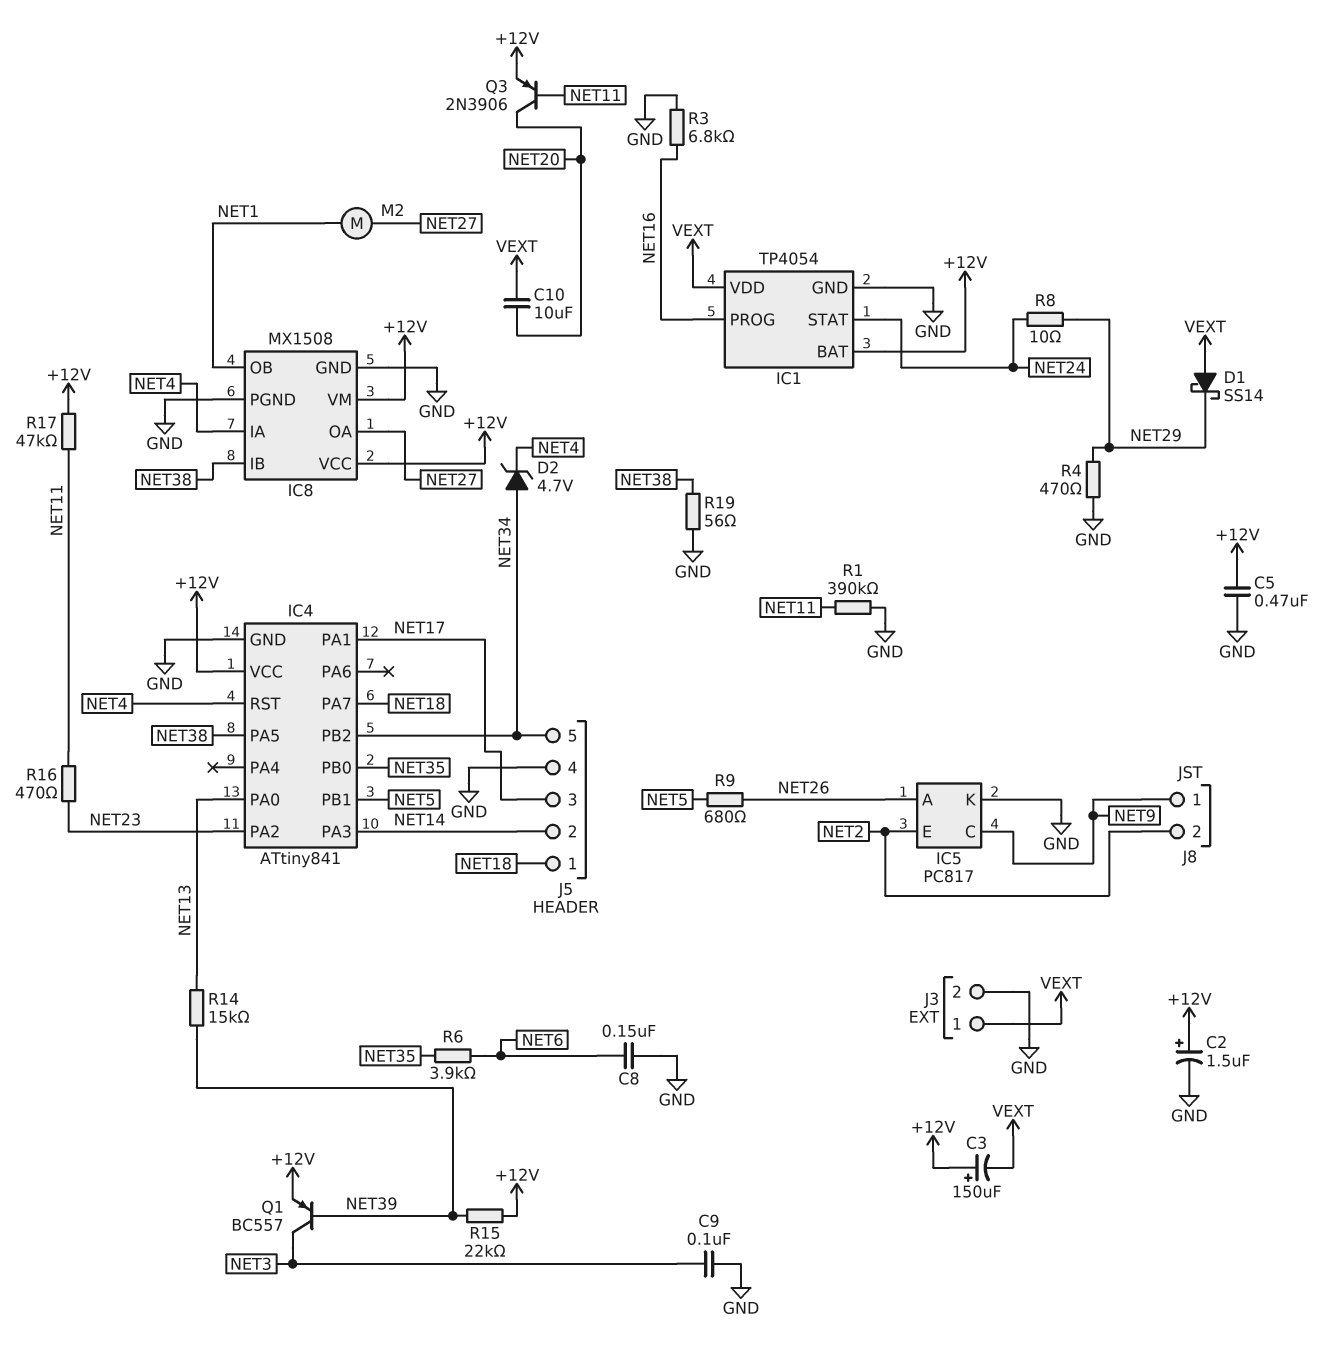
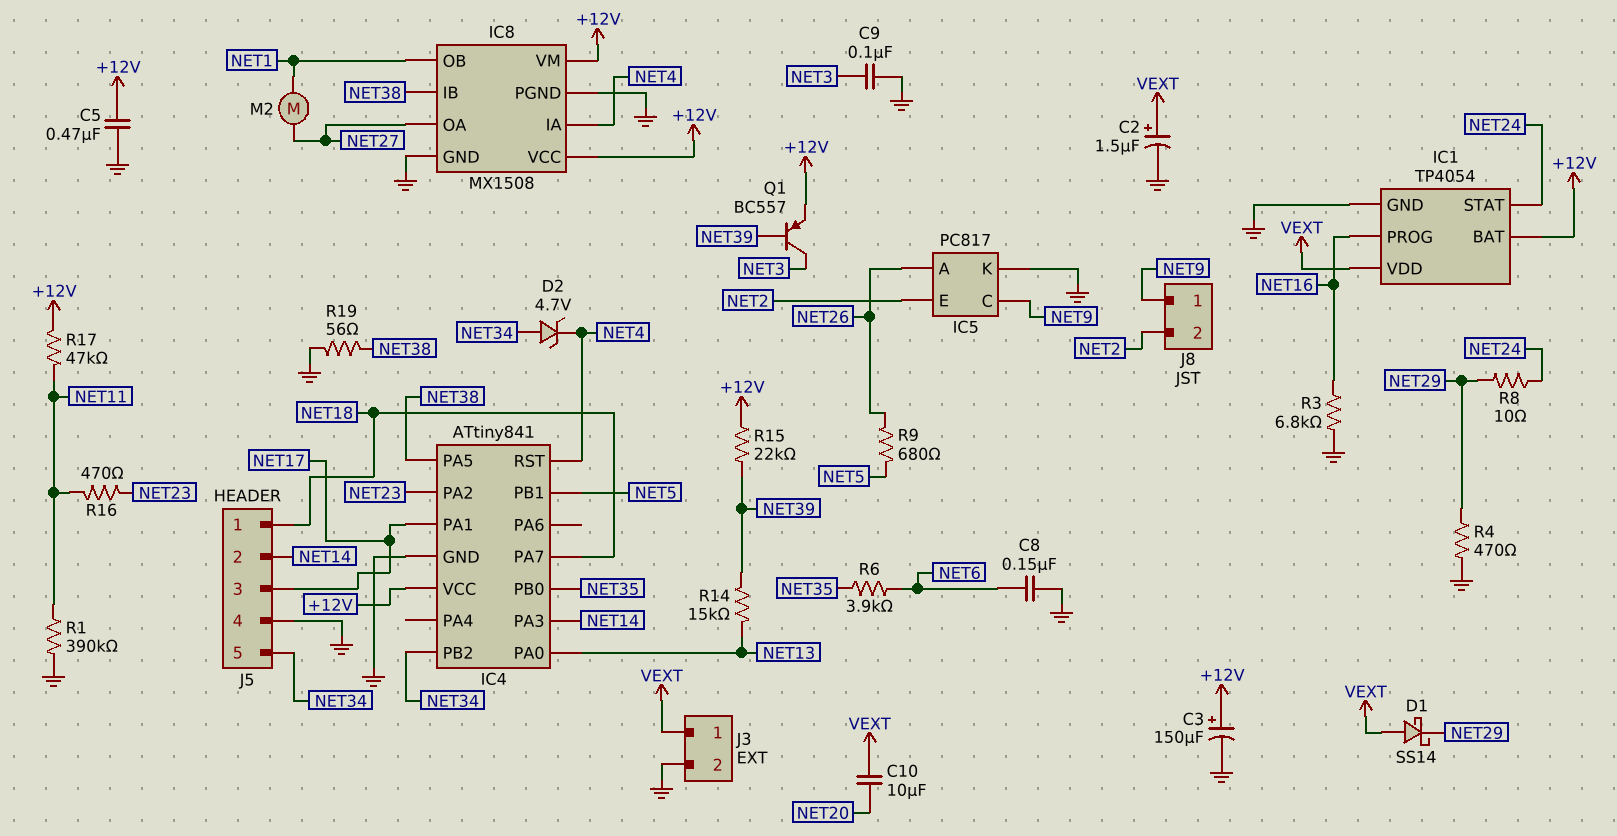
C2: 1.5uF (plus +12V, minus GND) -> 1.5uF (plus VEXT, minus GND)
C3: 150uF (plus +12V, minus VEXT) -> 150uF (plus +12V, minus GND)
Q3: PNP 2N3906 (B NET11, C NET20, E +12V) -> none

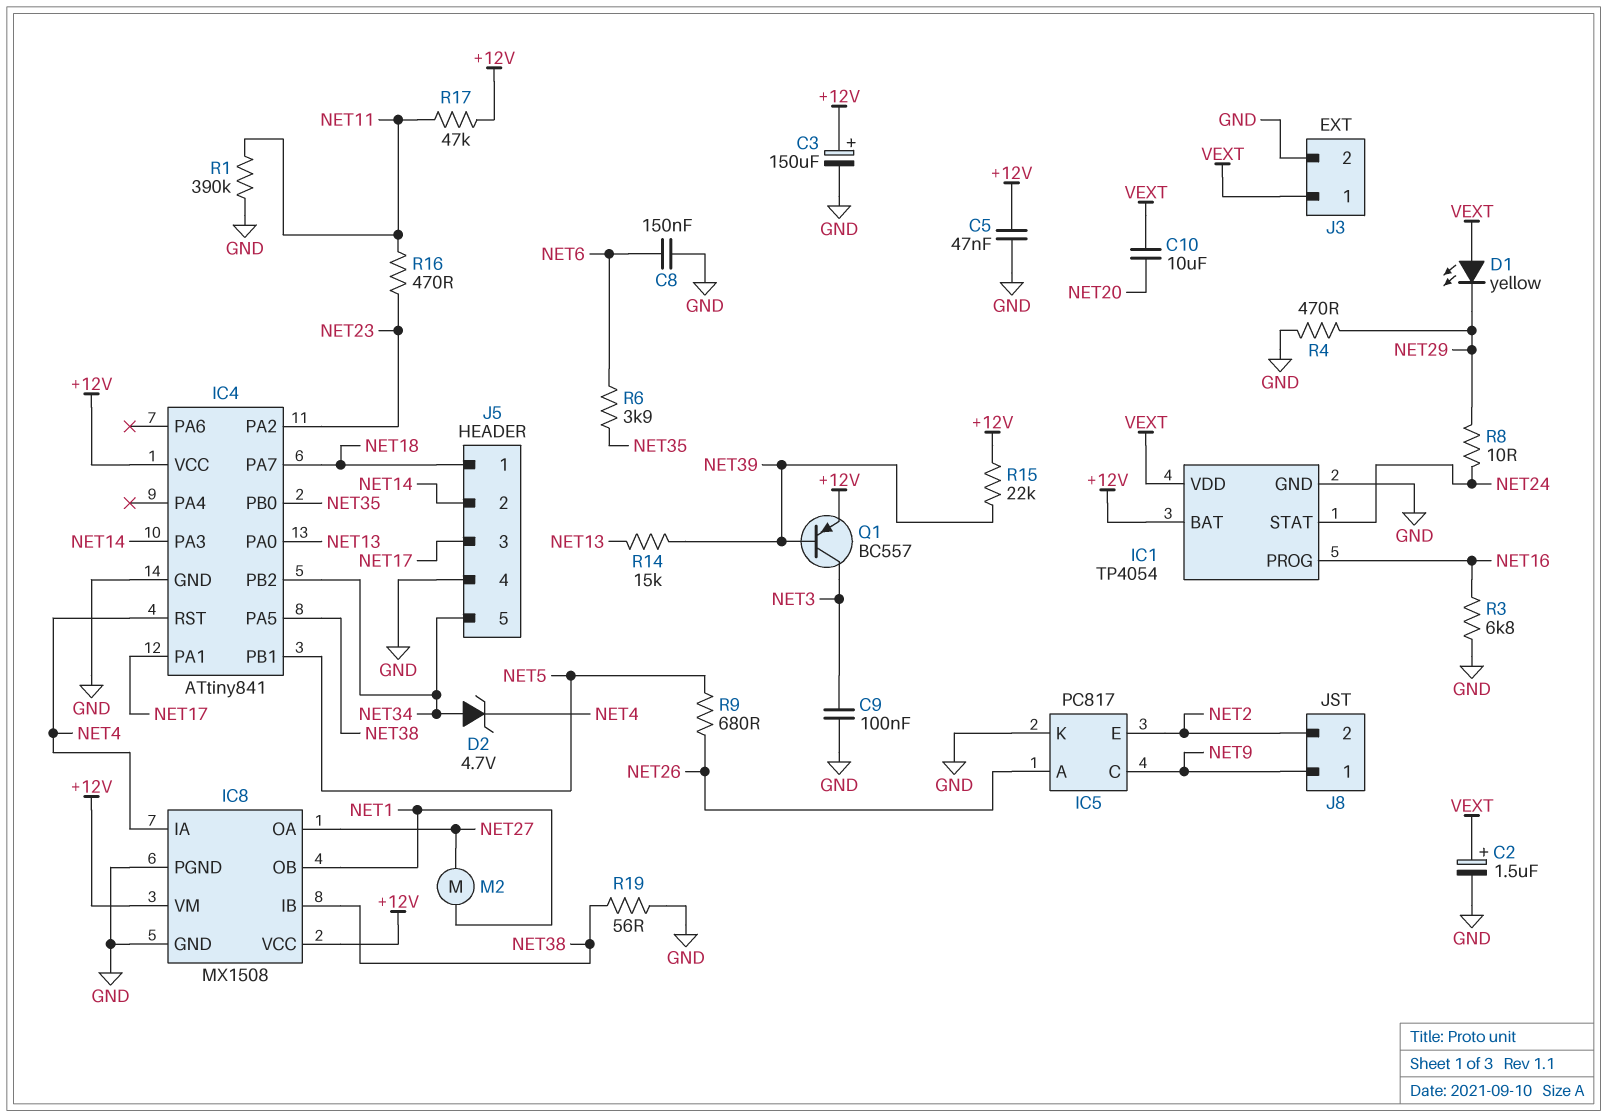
C5: 470nF (+12V, GND) -> 47nF (+12V, GND)
D1: schottky SS14 (A VEXT, K NET29) -> LED yellow (A VEXT, K NET29)

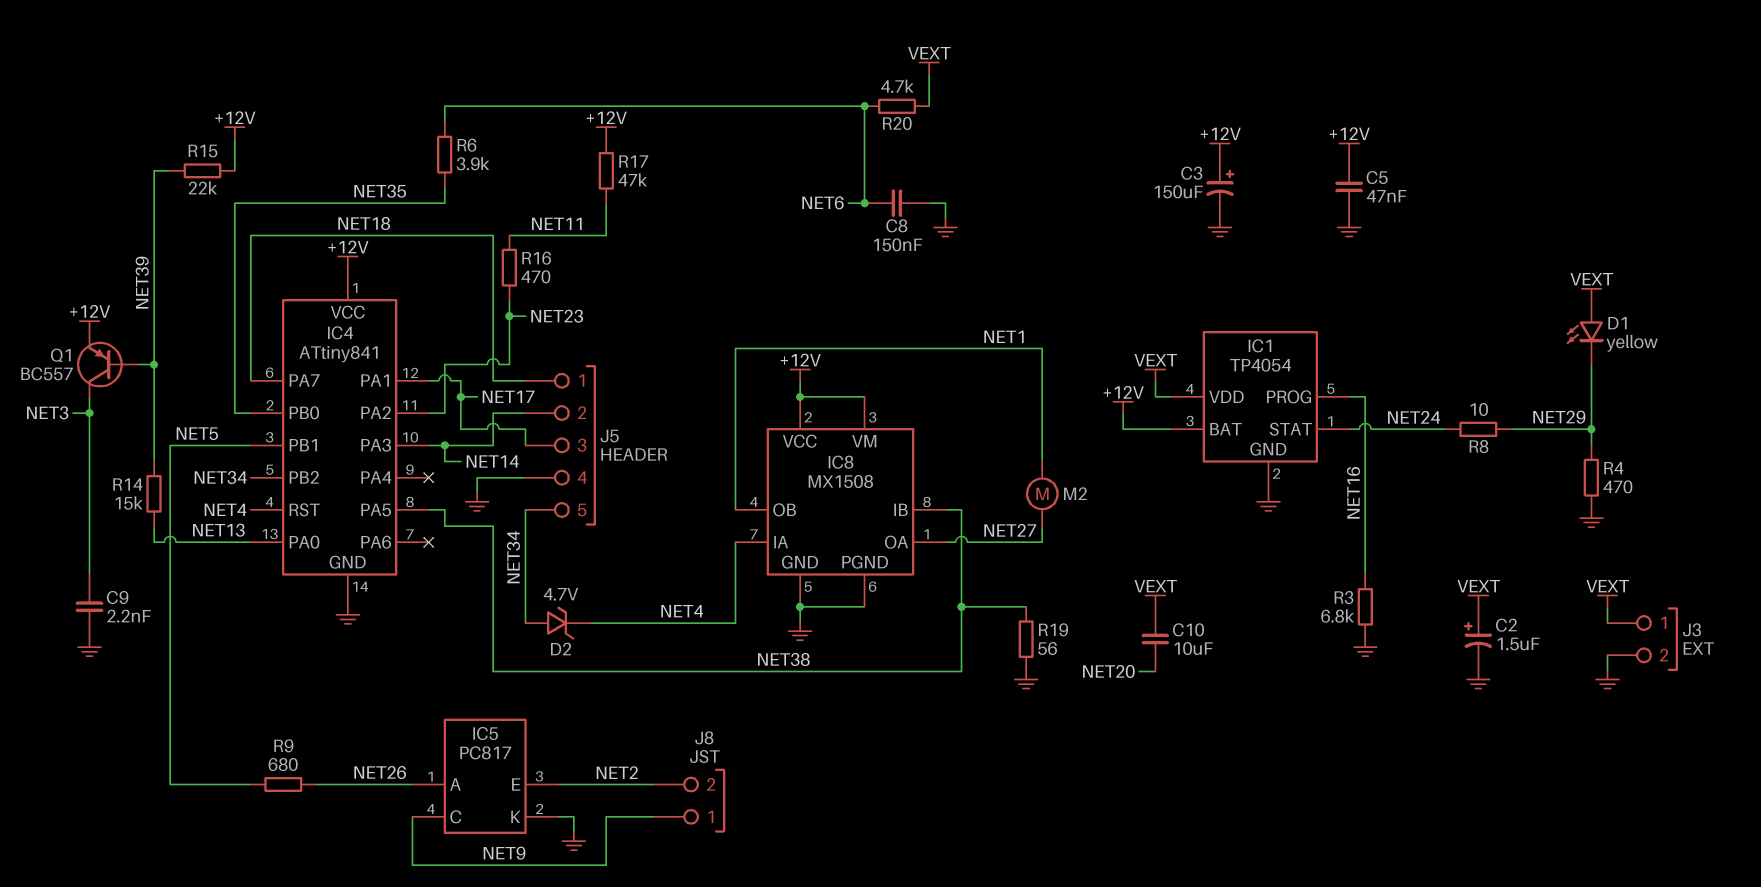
C9: 100nF (GND, NET3) -> 2.2nF (GND, NET3)
R1: 390k (GND, NET11) -> none
R20: none -> 4.7k (NET6, VEXT)

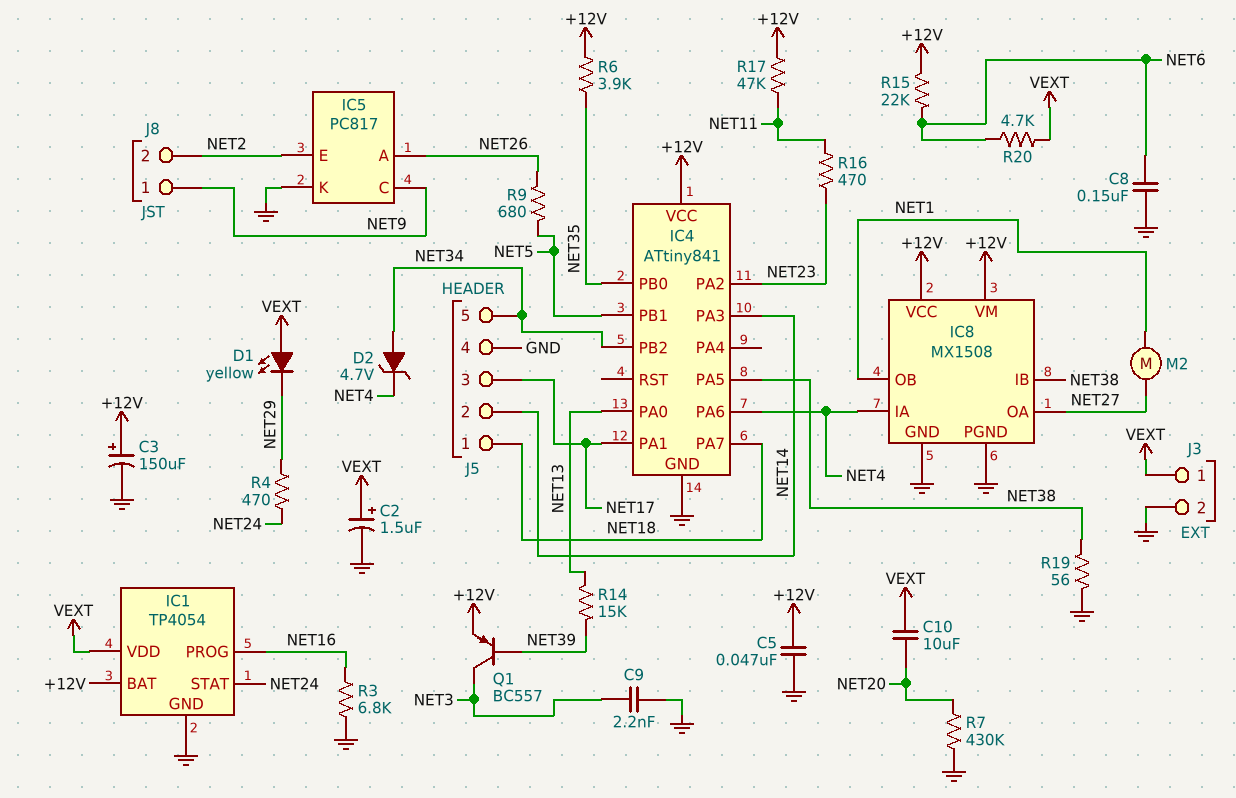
IC4 pin PA6: none -> NET4
IC4 pin RST: NET4 -> none
R4: 470 (GND, NET29) -> 470 (NET24, NET29)
R6: 3.9k (NET6, NET35) -> 3.9k (+12V, NET35)
R7: none -> 430k (GND, NET20)
R8: 10 (NET24, NET29) -> none
R15: 22k (+12V, NET39) -> 22k (+12V, NET6)

